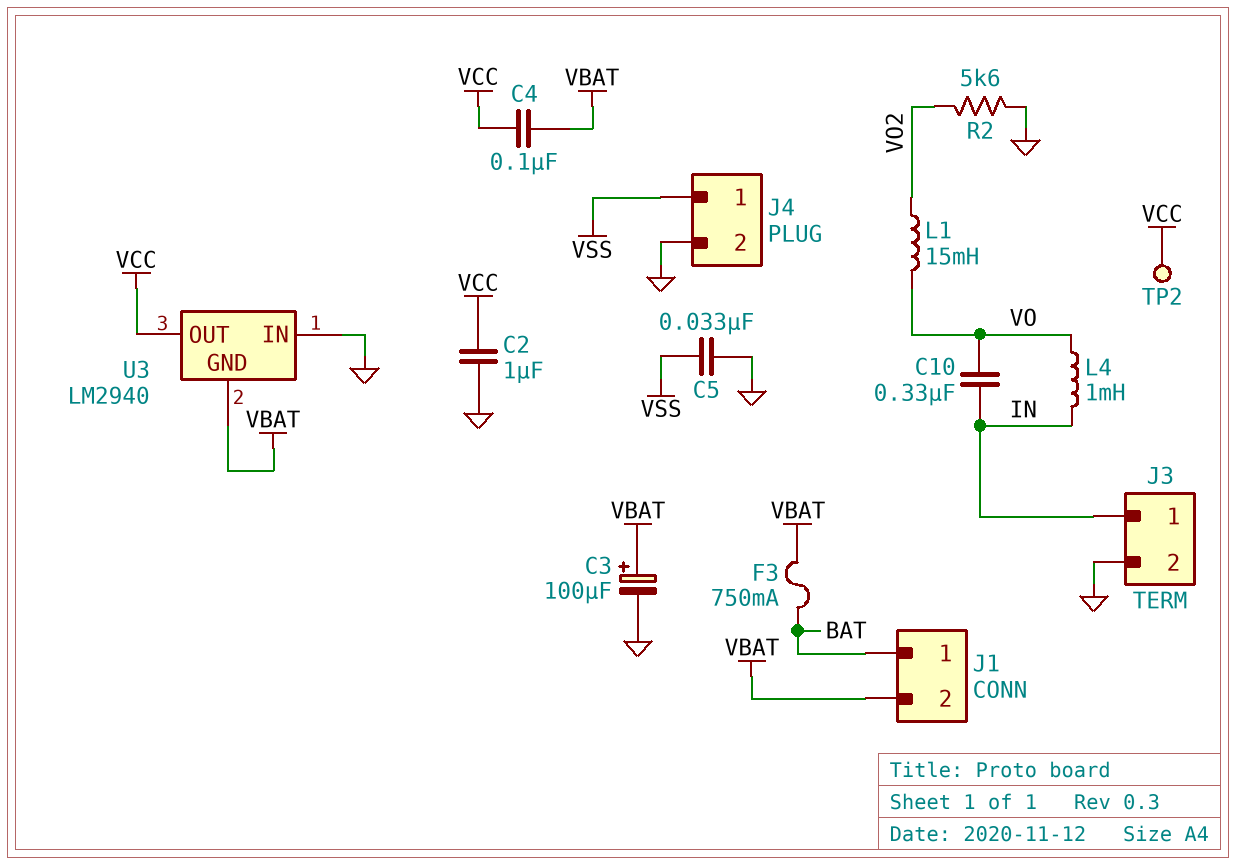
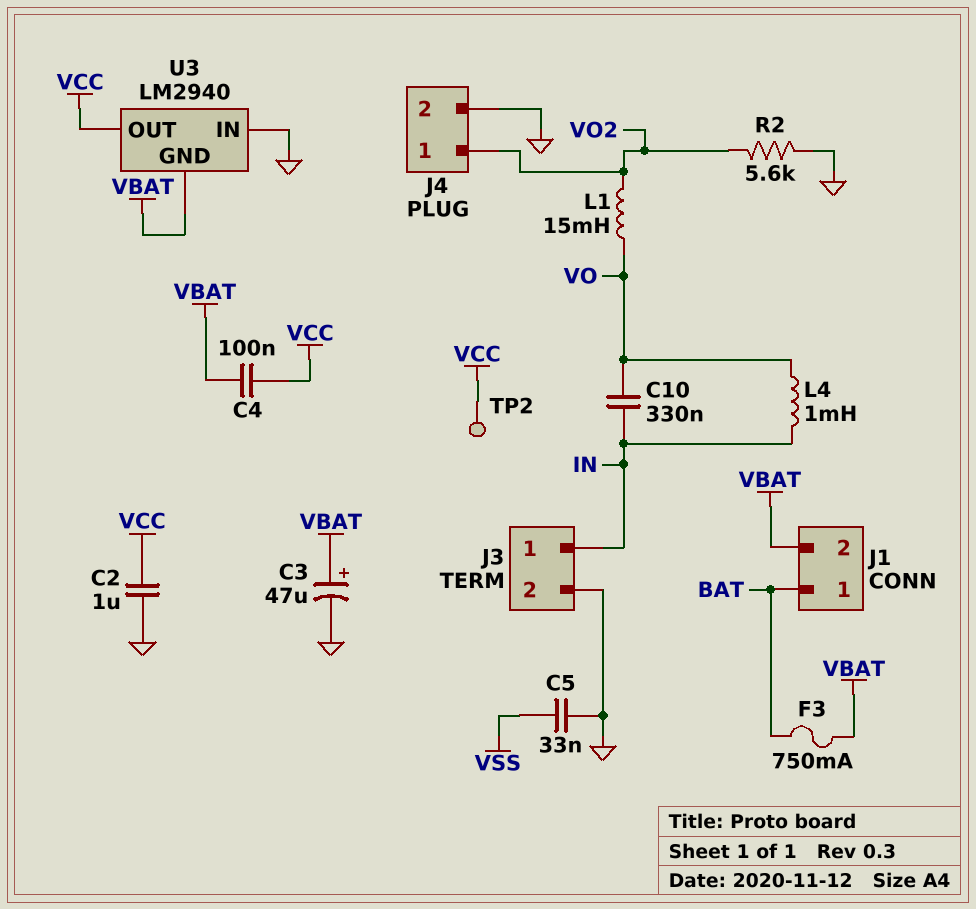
C3: 100uF (plus VBAT, minus GND) -> 47uF (plus VBAT, minus GND)
J4 pin 1: VSS -> VO2

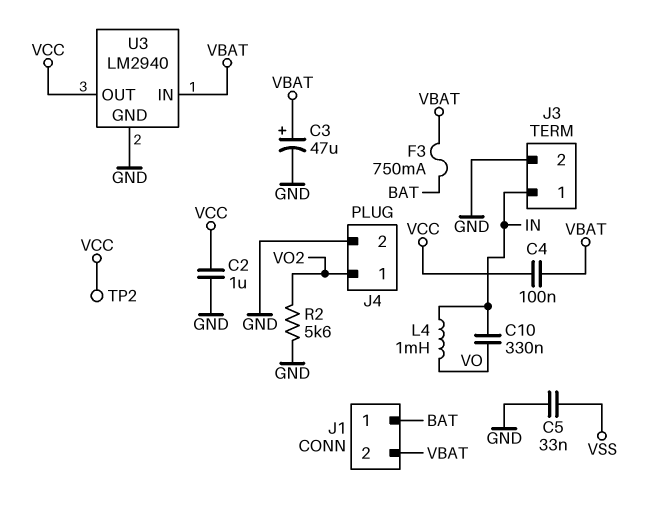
L1: 15mH (VO, VO2) -> none
U3 pin GND: VBAT -> GND
U3 pin IN: GND -> VBAT

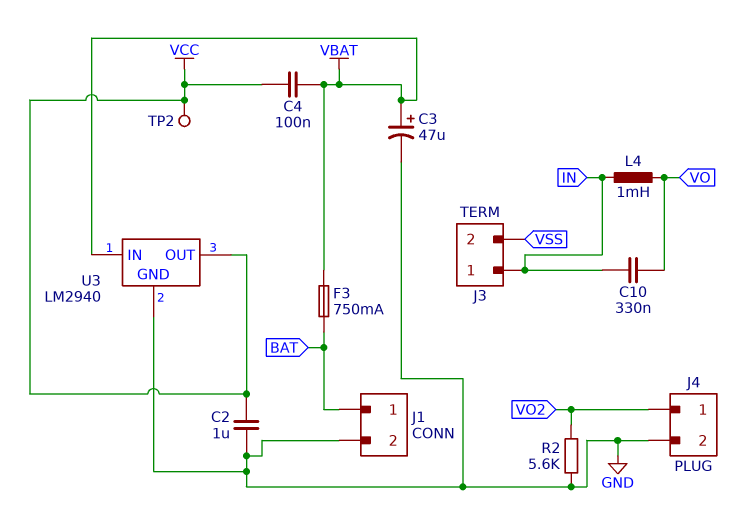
C5: 33nF (GND, VSS) -> none
J1 pin 2: VBAT -> GND
J3 pin 2: GND -> VSS

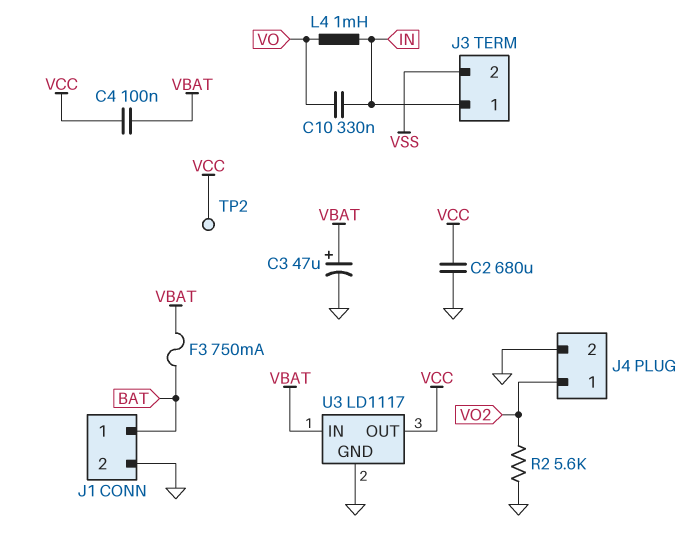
C2: 1uF (GND, VCC) -> 680uF (GND, VCC)
U3: LM2940 -> LD1117

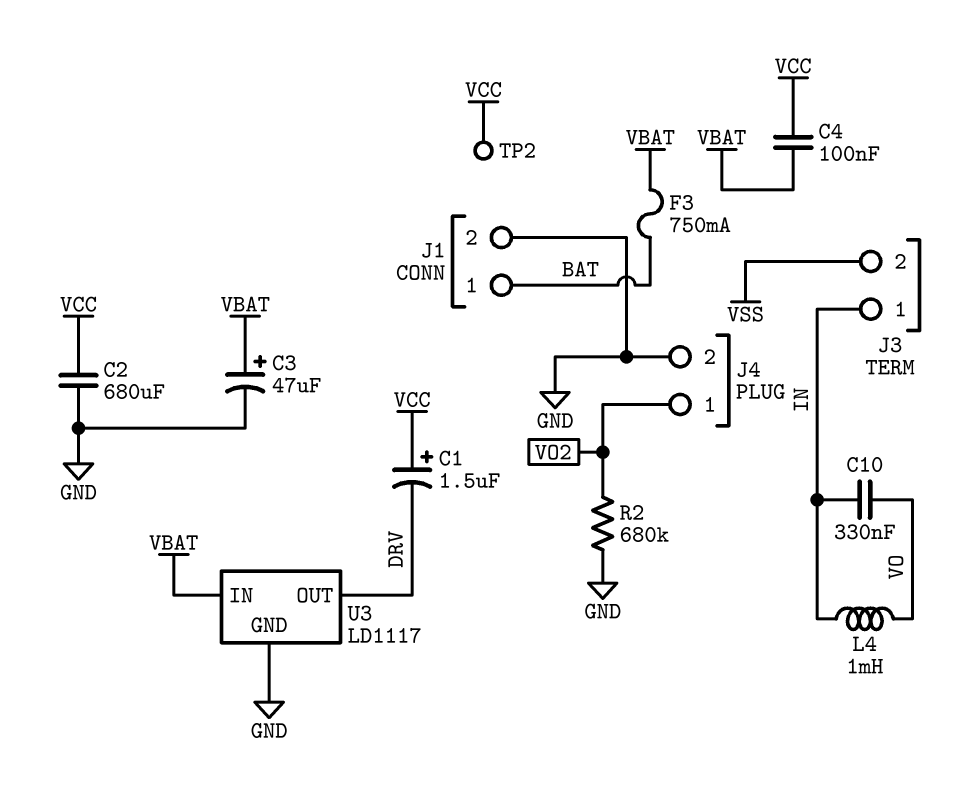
C1: none -> 1.5uF (plus VCC, minus DRV)
R2: 5.6k (GND, VO2) -> 680k (GND, VO2)
U3 pin OUT: VCC -> DRV

